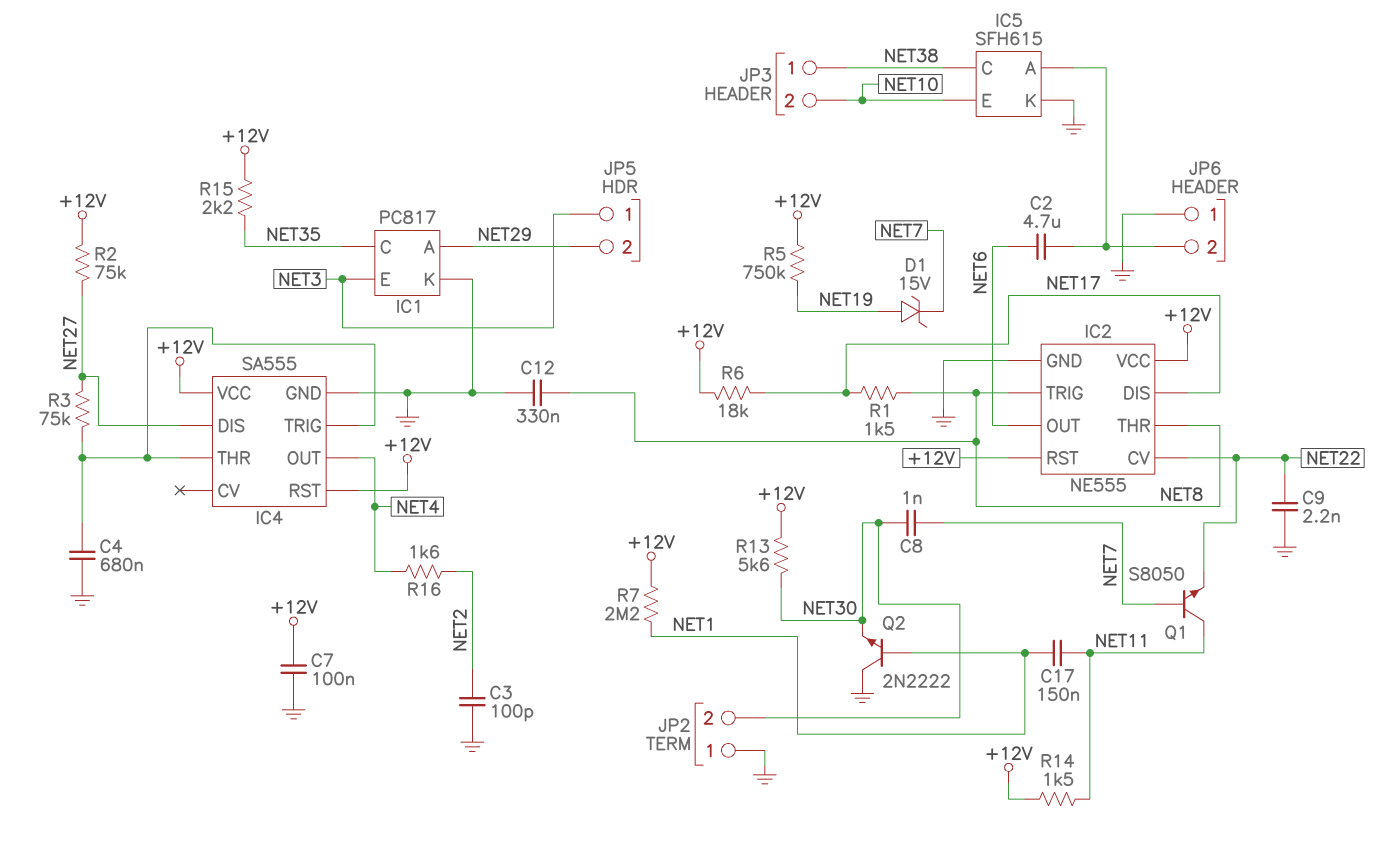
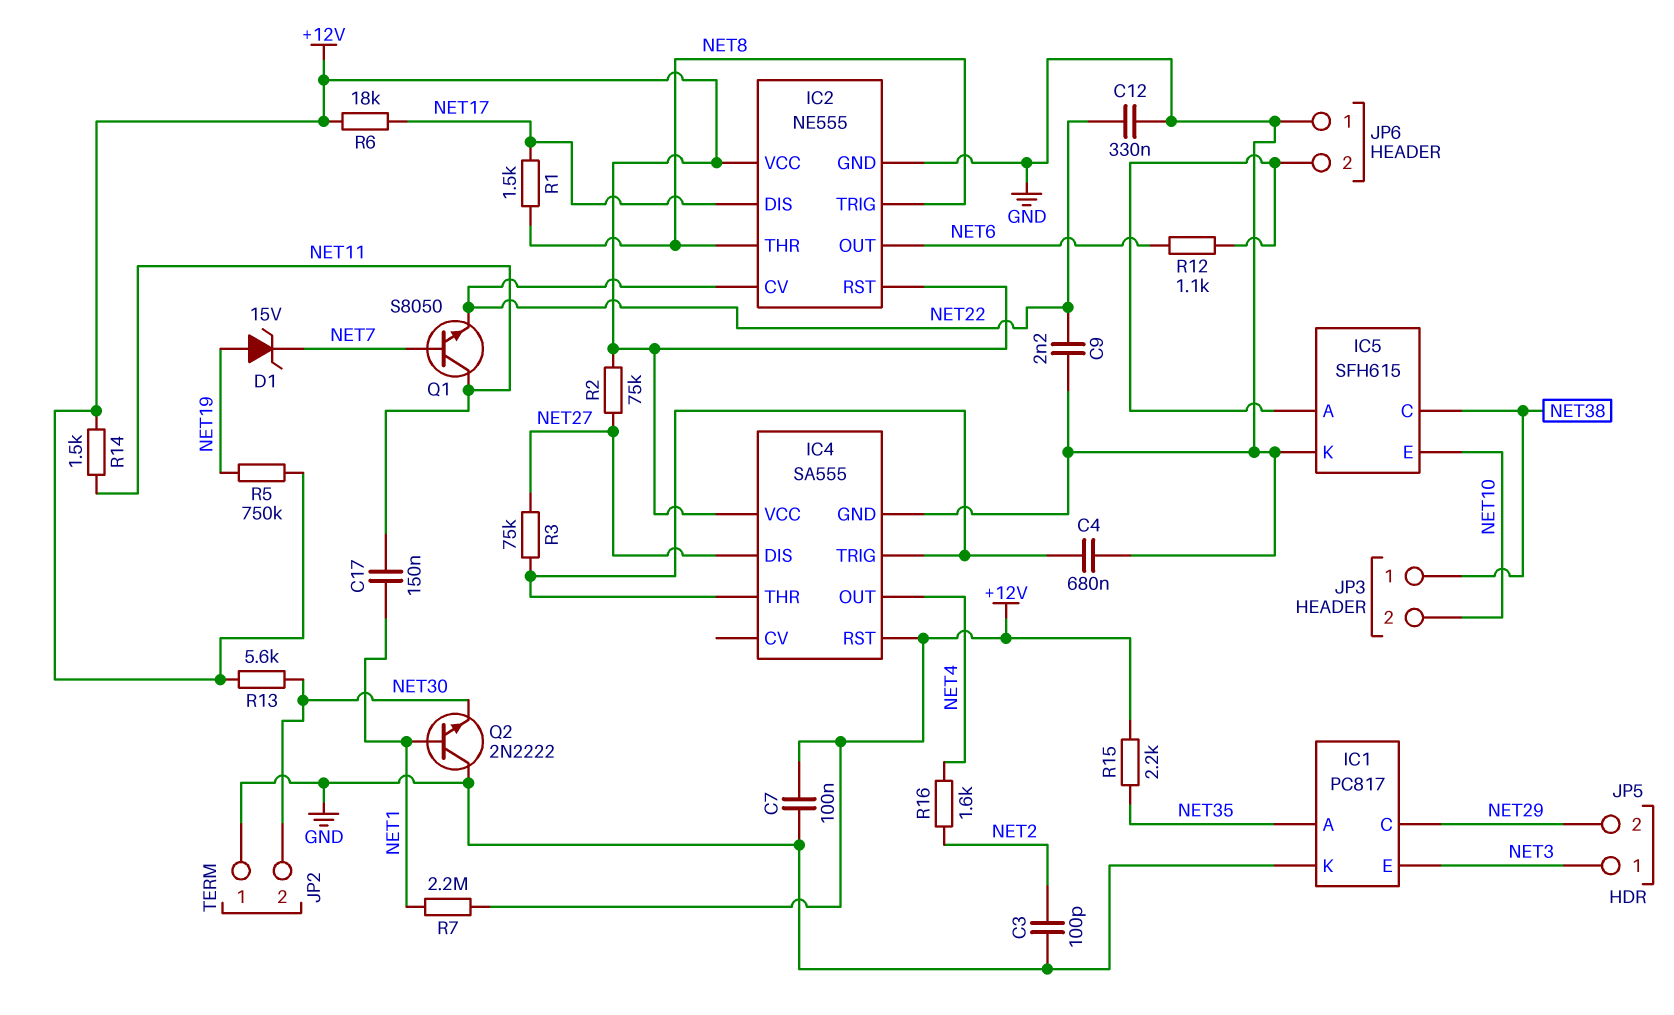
C2: 4.7uF (IC5/A, NET6) -> none
C8: 1nF (NET7, NET30) -> none
C12: 330nF (GND, NET8) -> 330nF (GND, NET22)
IC1 pin A: NET29 -> NET35
IC1 pin C: NET35 -> NET29
R12: none -> 1.1k (IC5/A, NET6)

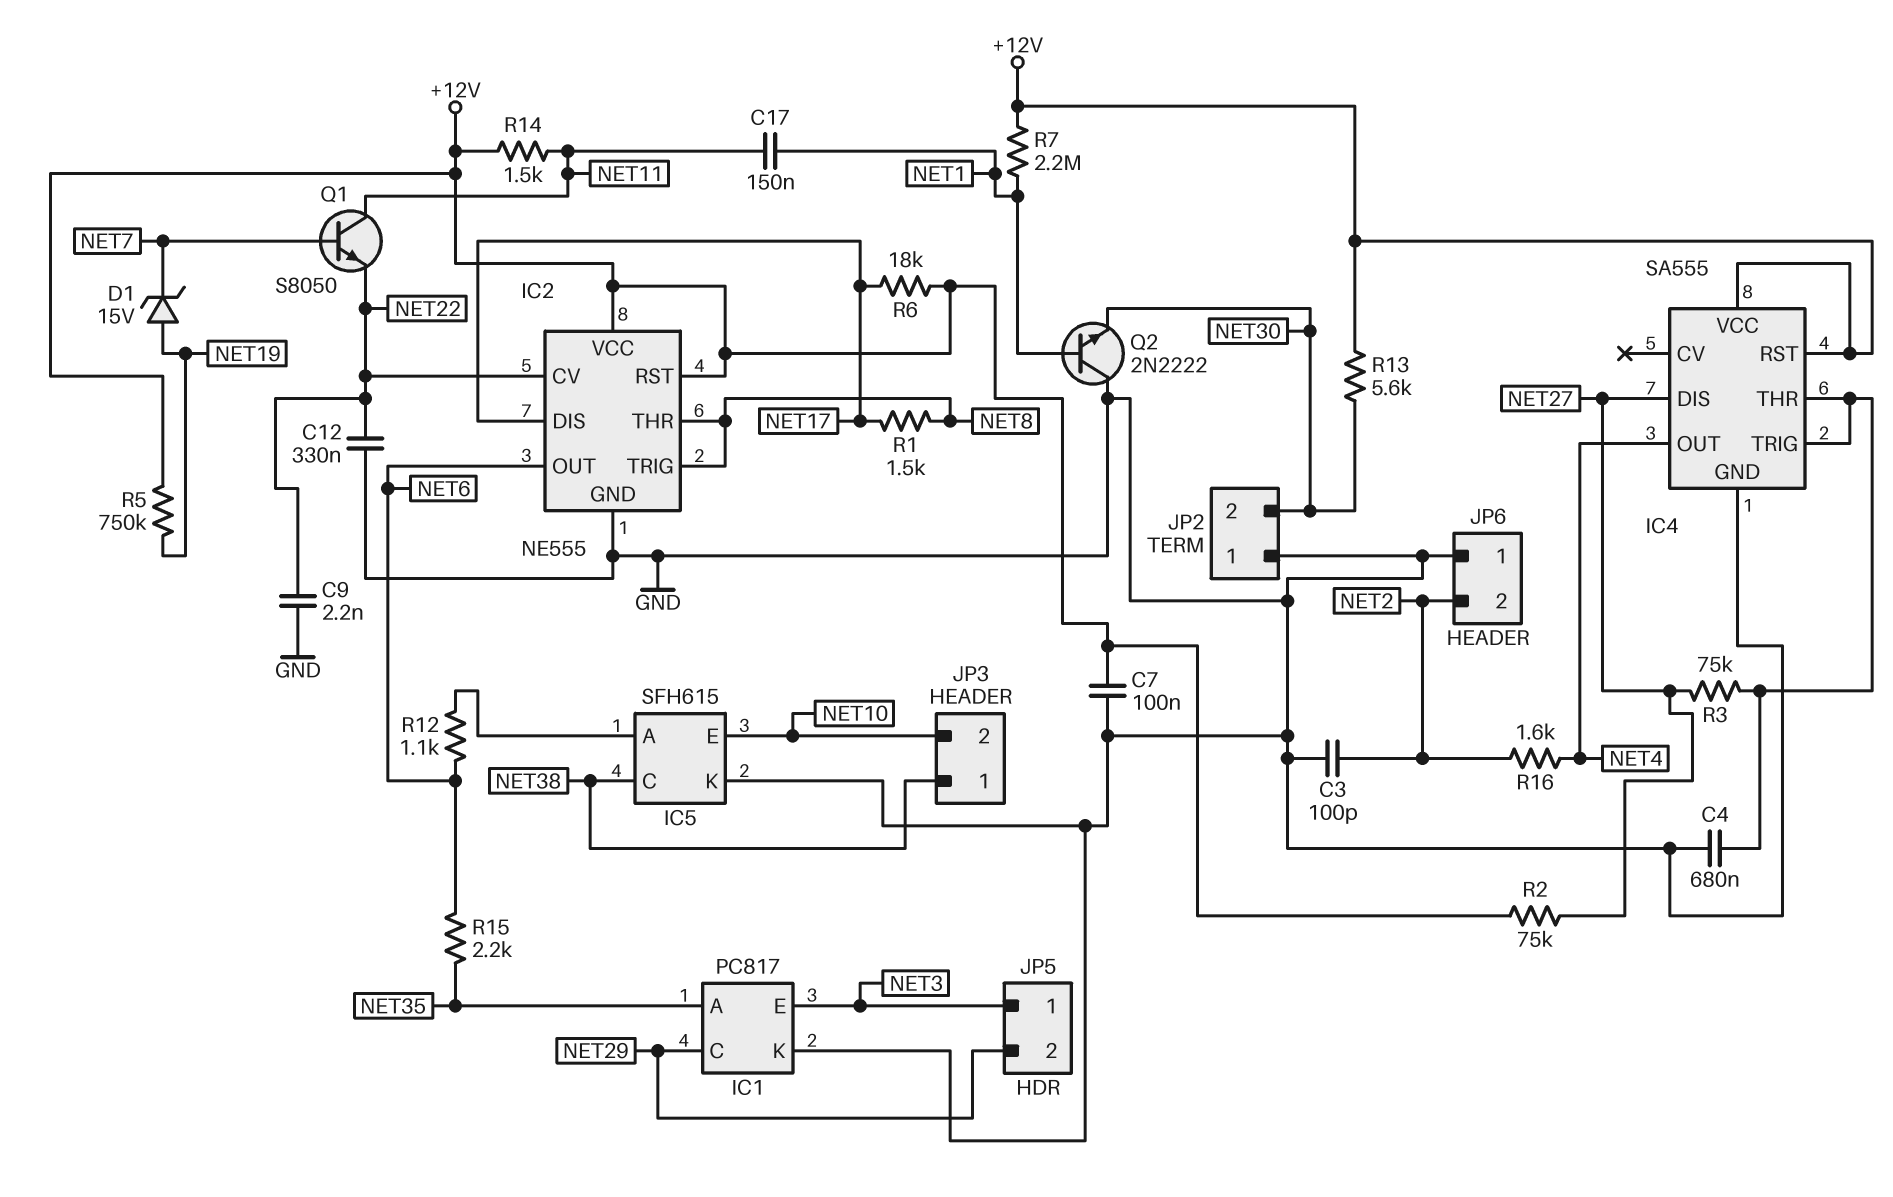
JP6 pin 2: IC5/A -> NET2
R15: 2.2k (+12V, NET35) -> 2.2k (NET6, NET35)

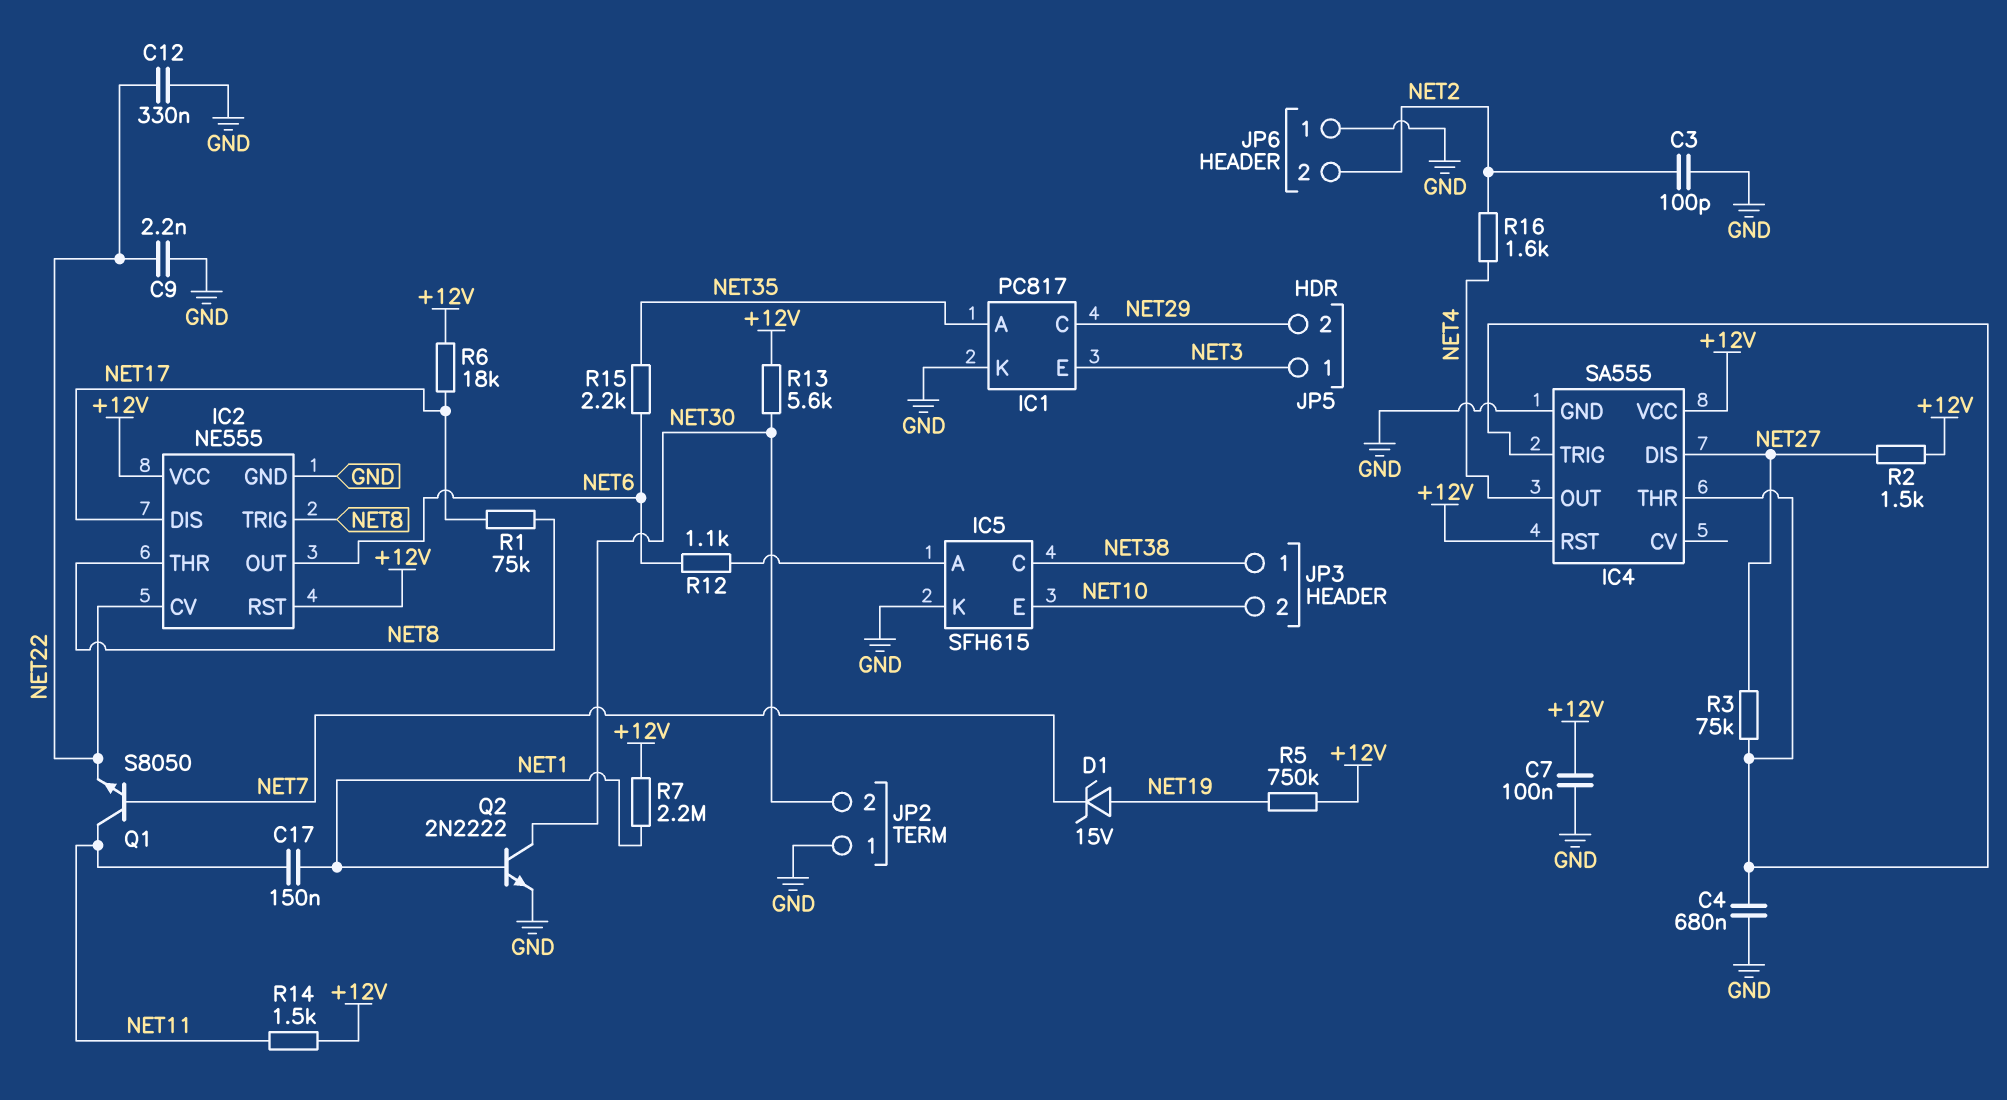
Q2: NPN 2N2222 (B NET1, C GND, E NET30) -> NPN 2N2222 (B NET1, C NET30, E GND)
R1: 1.5k (NET8, NET17) -> 75k (NET8, NET17)
R2: 75k (+12V, NET27) -> 1.5k (+12V, NET27)

